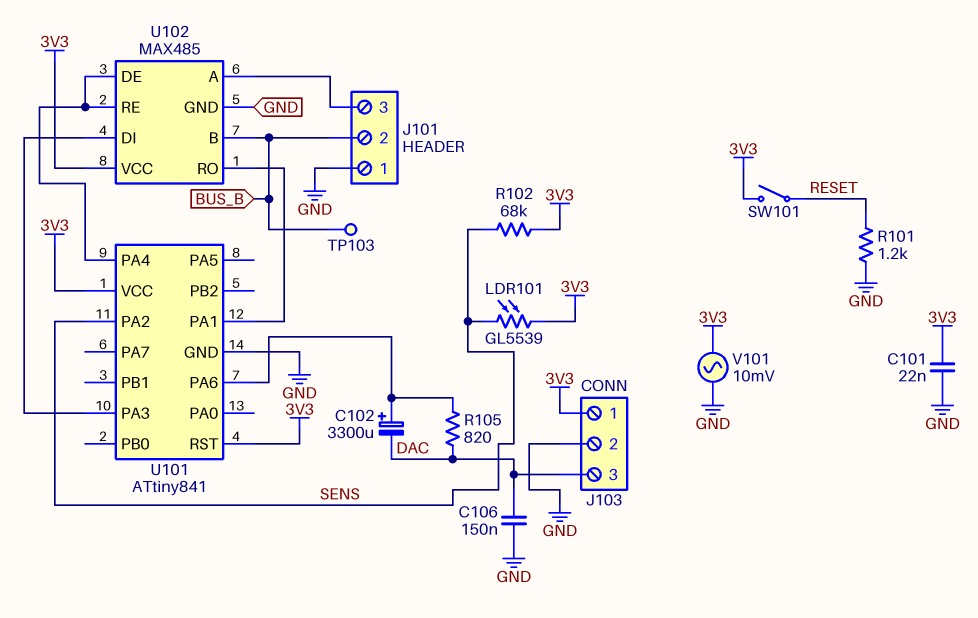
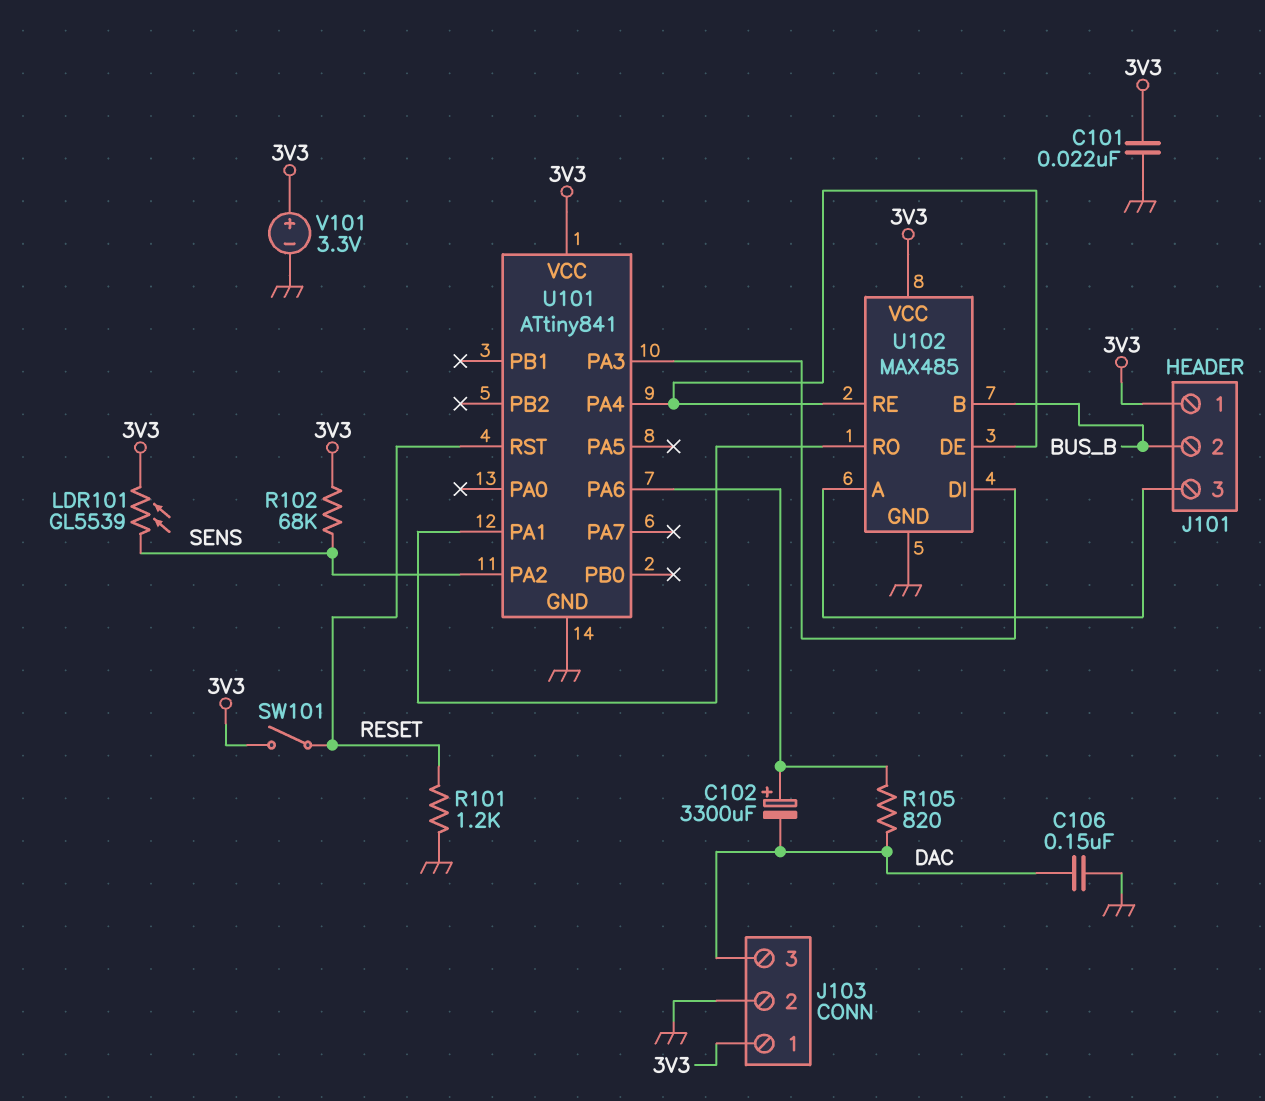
J101 pin 1: GND -> 3V3
TP103: test point (BUS_B) -> none
U101 pin RST: 3V3 -> RESET
V101: AC 10mV (3V3, GND) -> 3.3V (plus 3V3, minus GND)

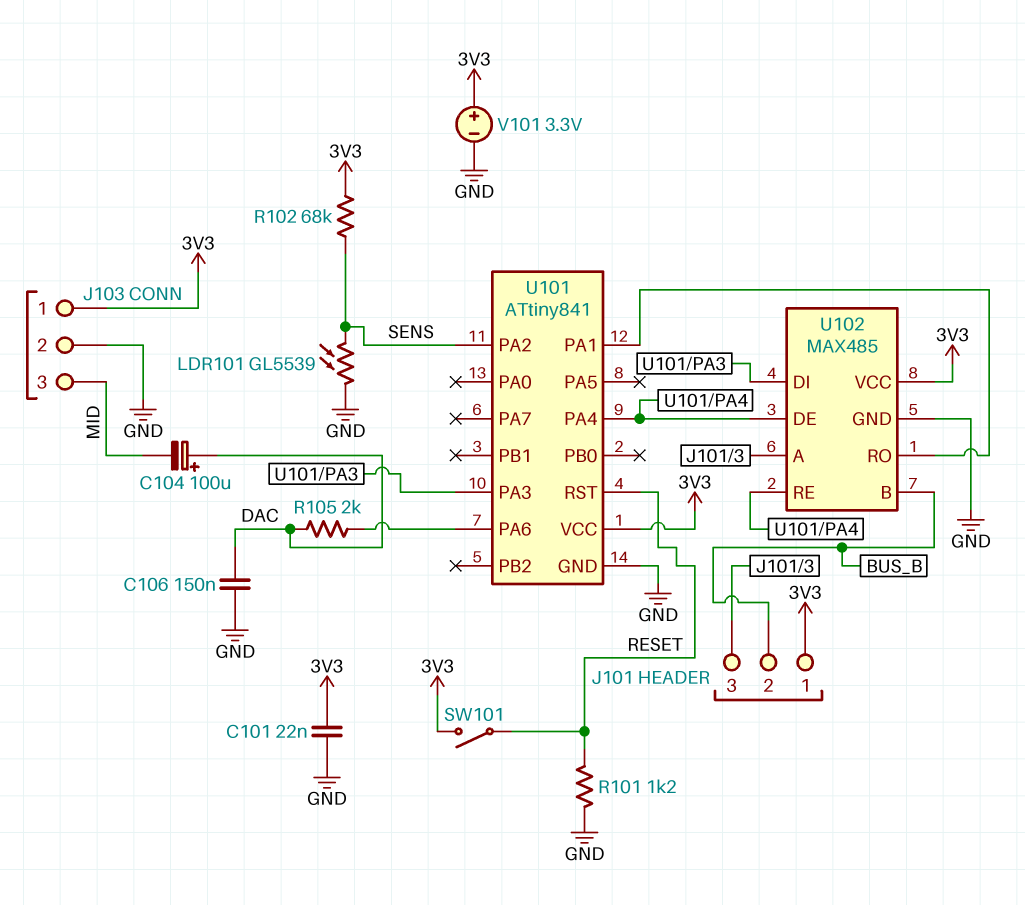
C102: 3300uF (plus U101/PA6, minus DAC) -> none
C104: none -> 100uF (plus DAC, minus MID)
J103 pin 3: DAC -> MID
LDR101: GL5539 (3V3, SENS) -> GL5539 (GND, SENS)
R105: 820 (DAC, U101/PA6) -> 2k (DAC, U101/PA6)

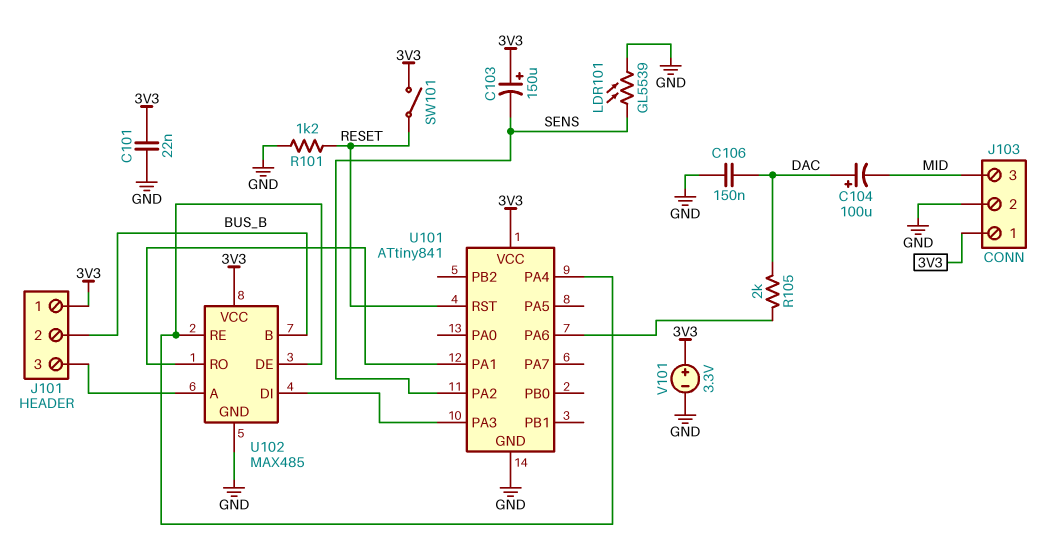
C103: none -> 150uF (plus 3V3, minus SENS)
R102: 68k (3V3, SENS) -> none

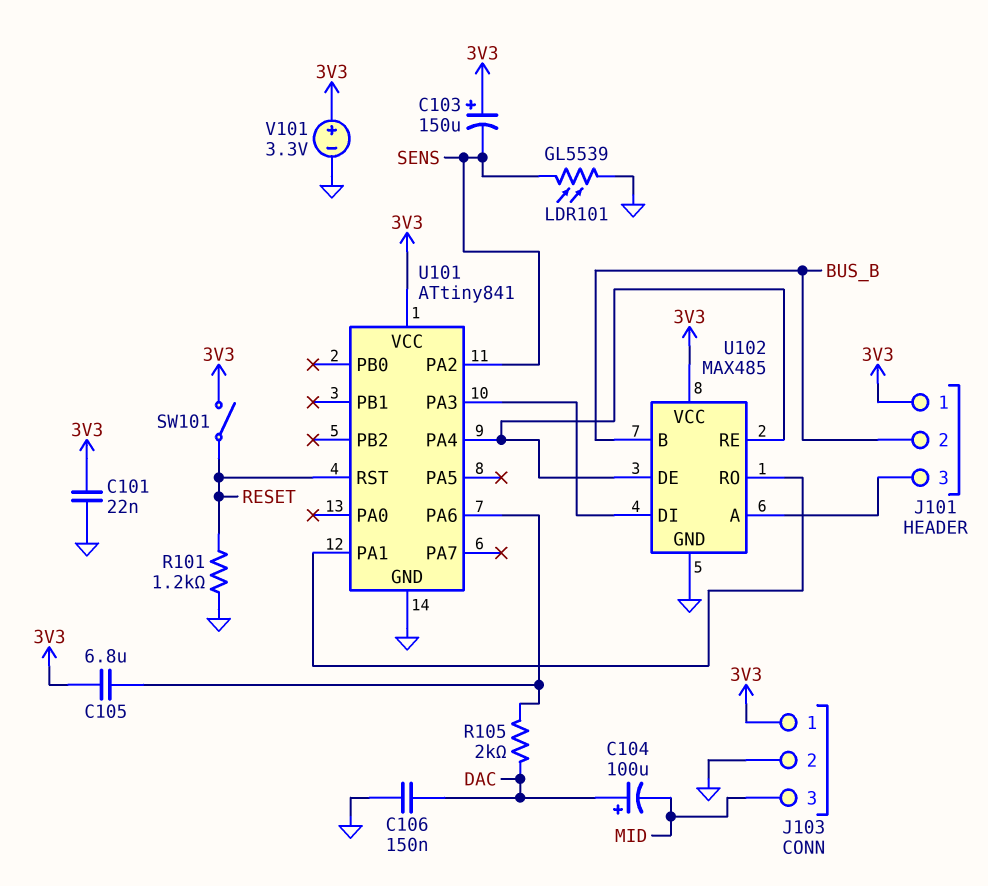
C105: none -> 6.8uF (3V3, U101/PA6)

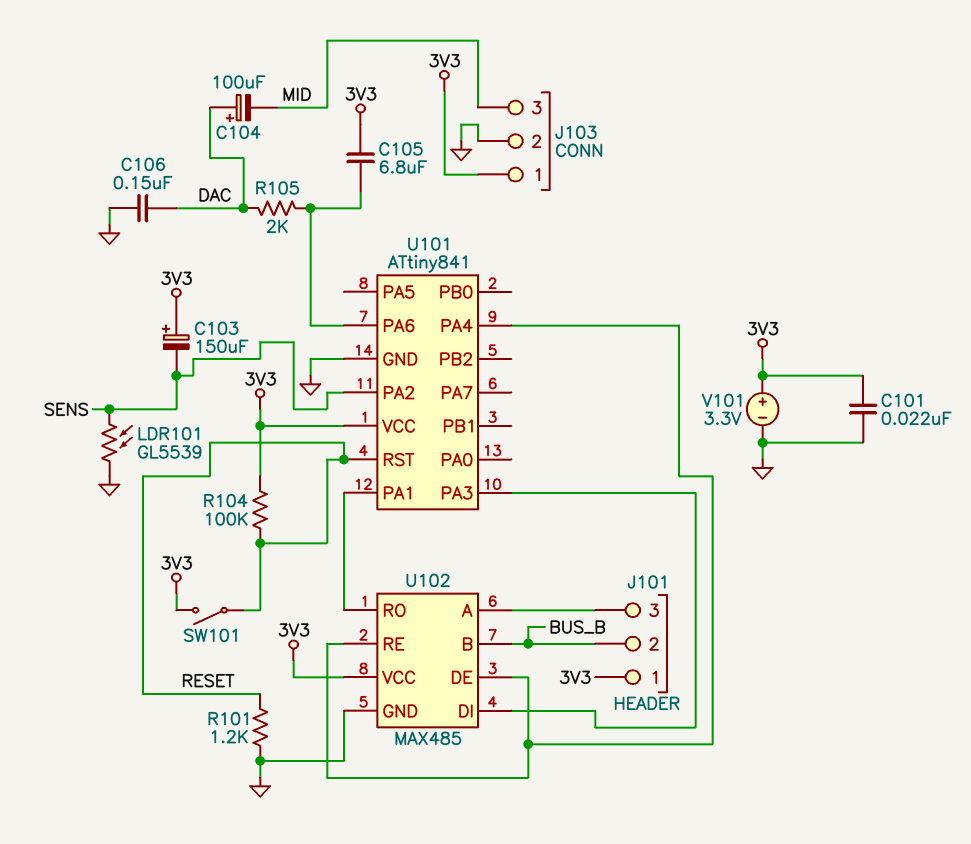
R104: none -> 100k (3V3, RESET)

